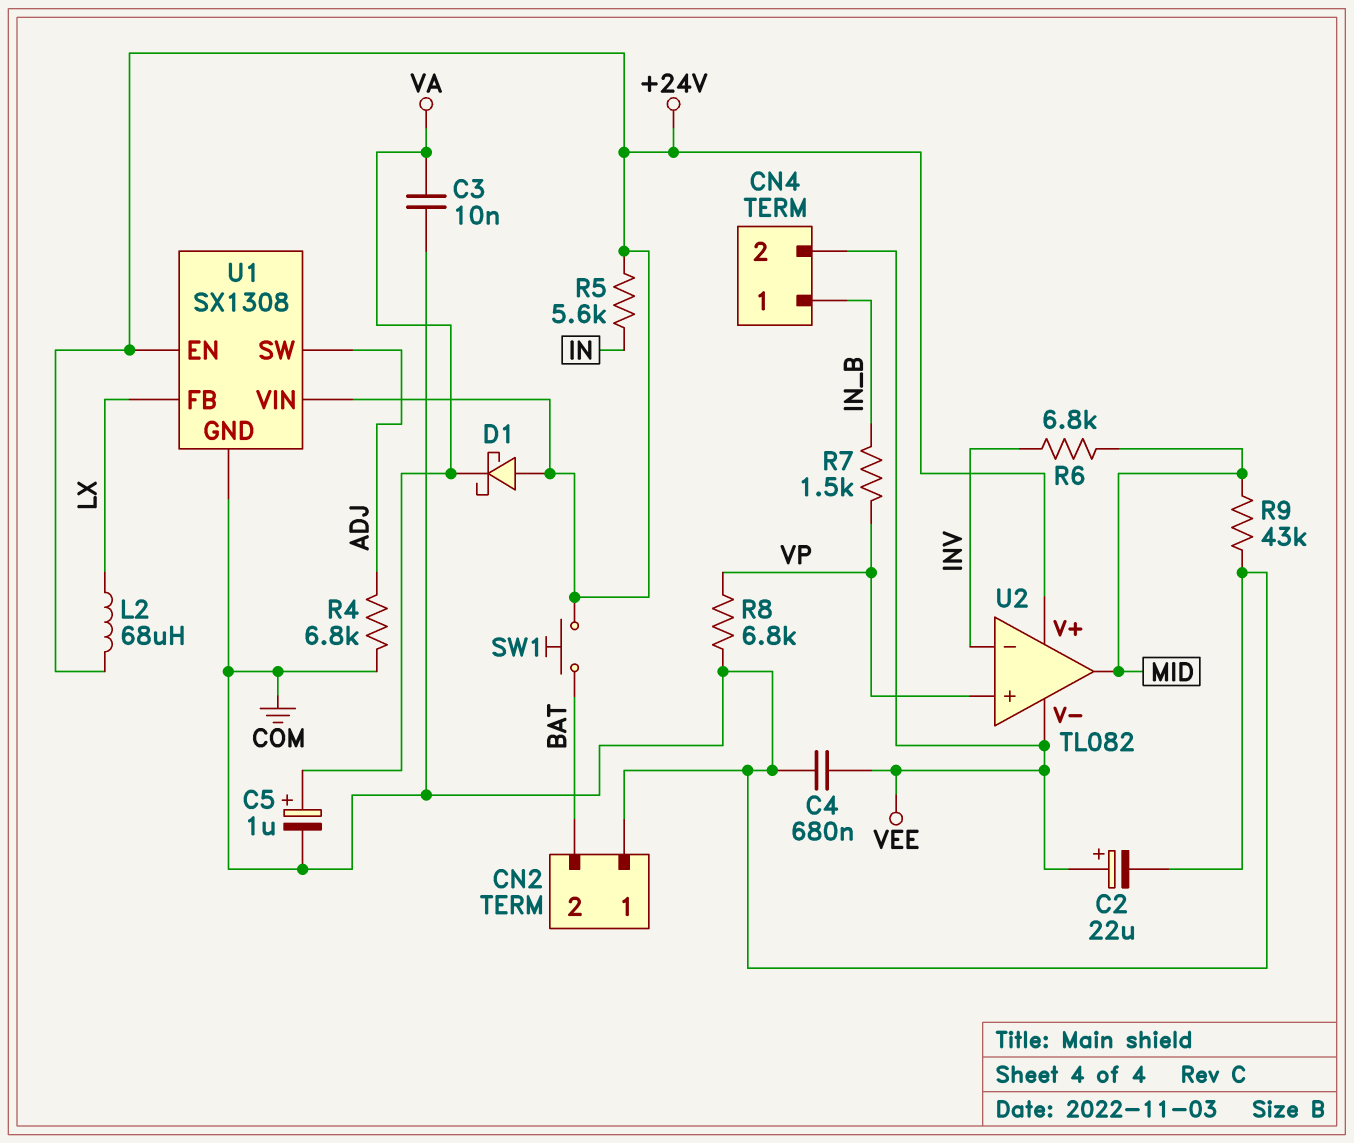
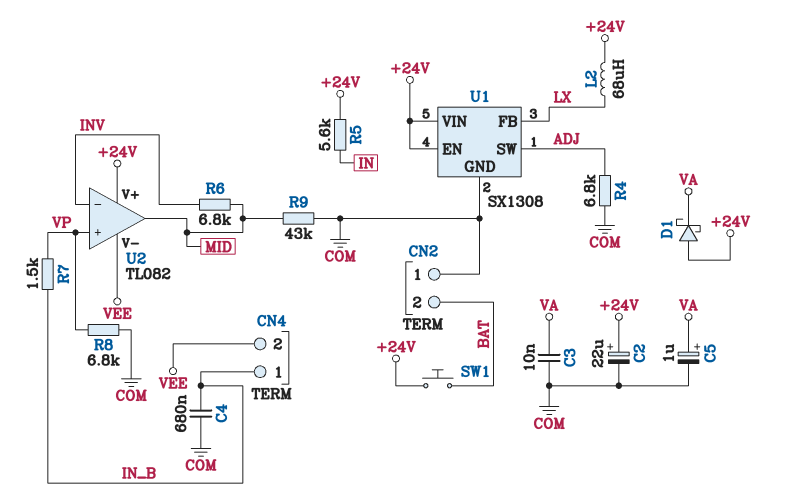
C2: 22uF (plus VEE, minus COM) -> 22uF (plus +24V, minus COM)
C4: 680nF (COM, VEE) -> 680nF (COM, IN_B)

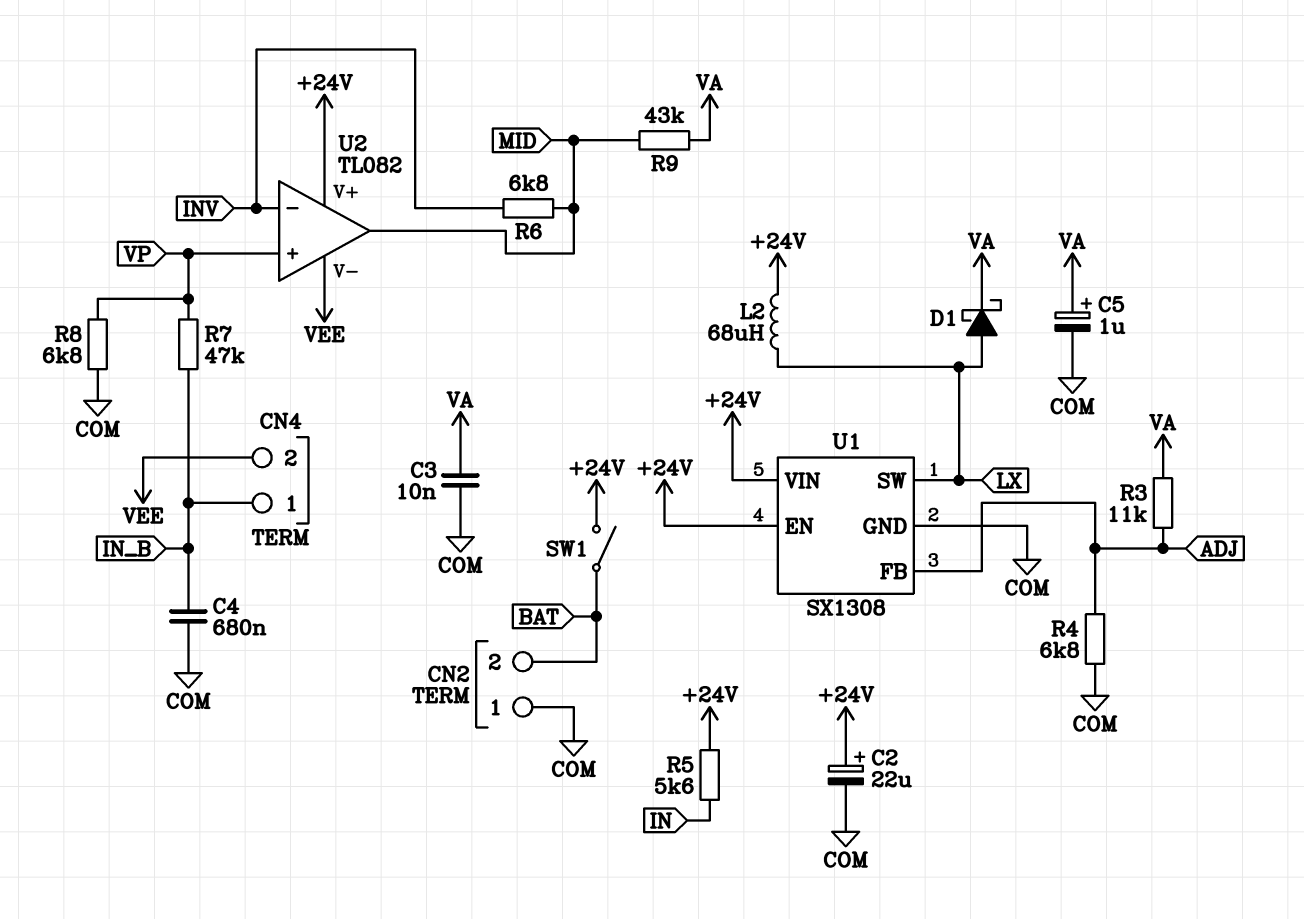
D1: schottky (A +24V, K VA) -> schottky (A LX, K VA)
R3: none -> 11k (ADJ, VA)
R7: 1.5k (IN_B, VP) -> 47k (IN_B, VP)
R9: 43k (COM, MID) -> 43k (MID, VA)
SW1: button (+24V, BAT) -> switch (+24V, BAT)
U1 pin FB: LX -> ADJ
U1 pin SW: ADJ -> LX

